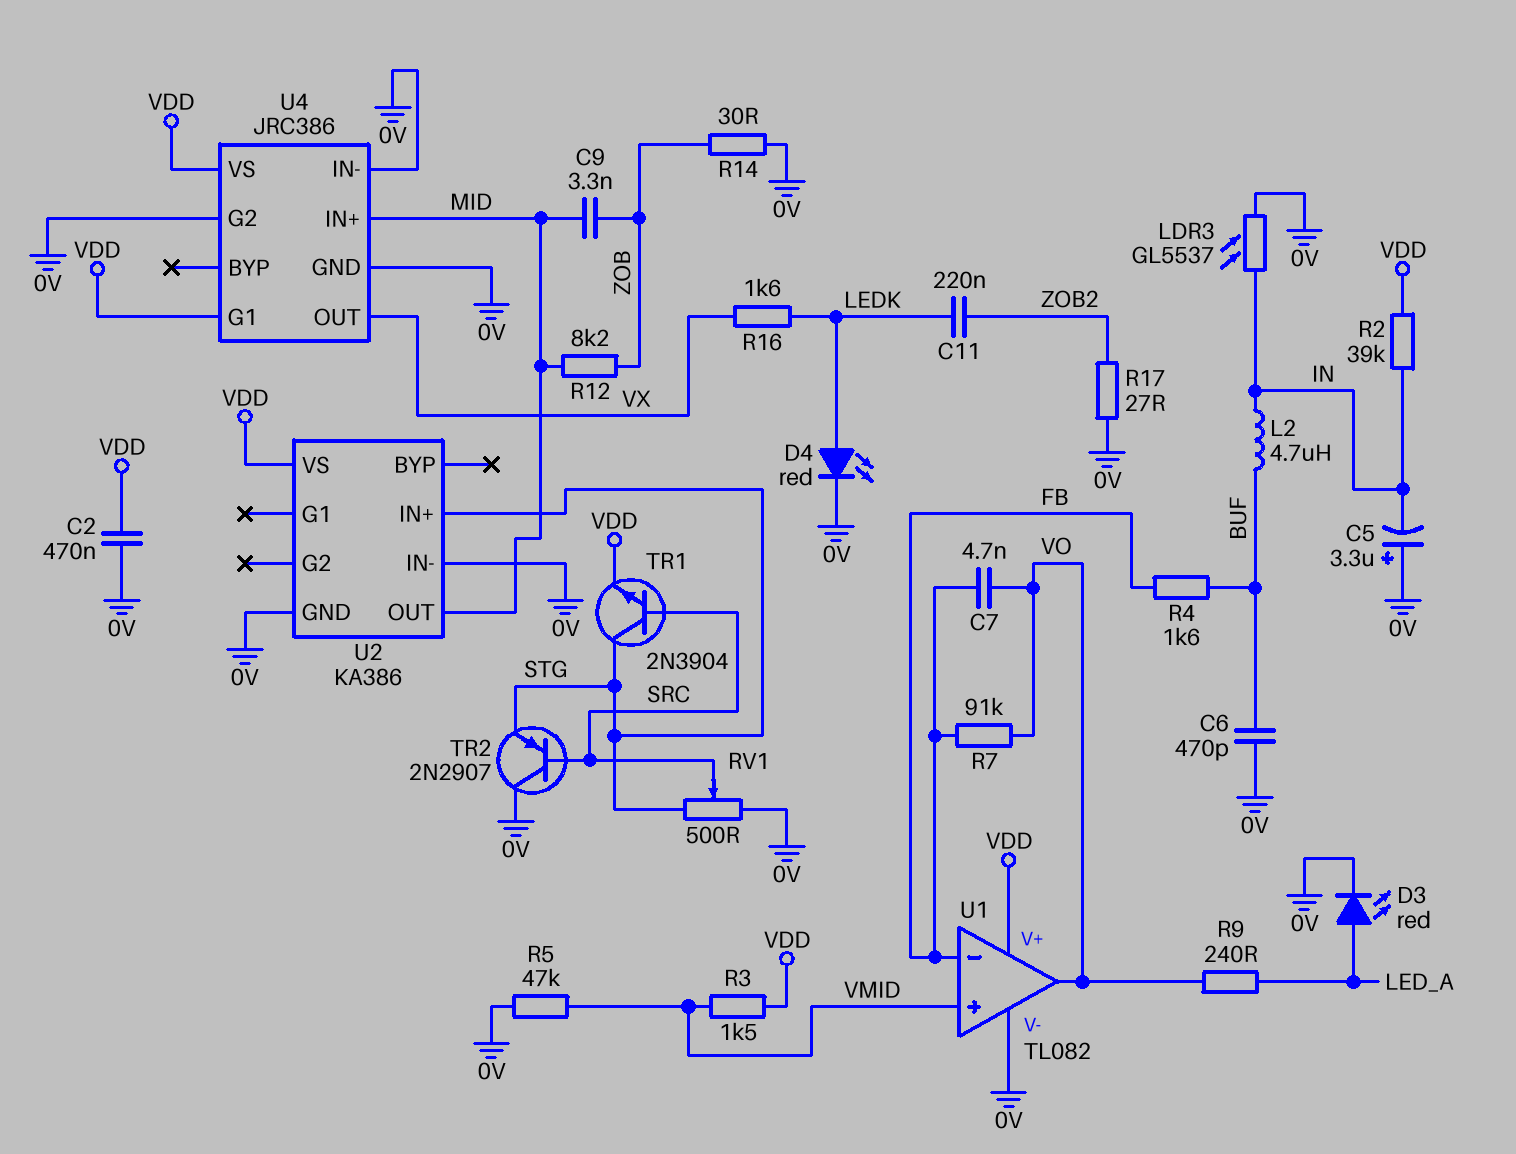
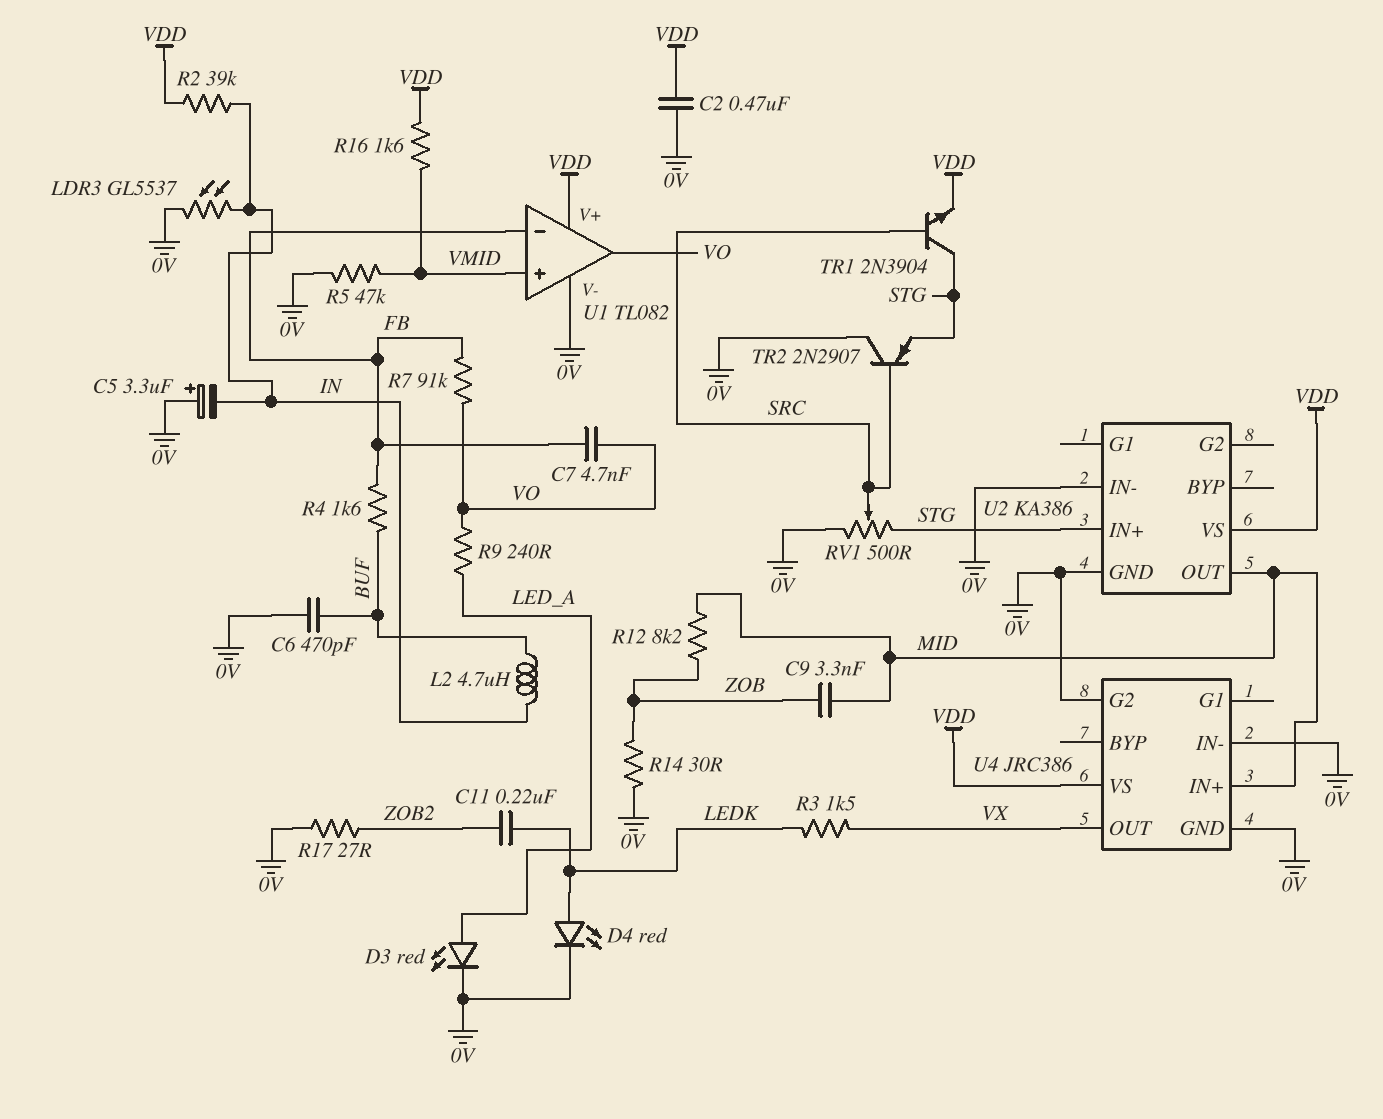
R3: 1.5k (VDD, VMID) -> 1.5k (LEDK, VX)
R16: 1.6k (LEDK, VX) -> 1.6k (VDD, VMID)
U4 pin G1: VDD -> none

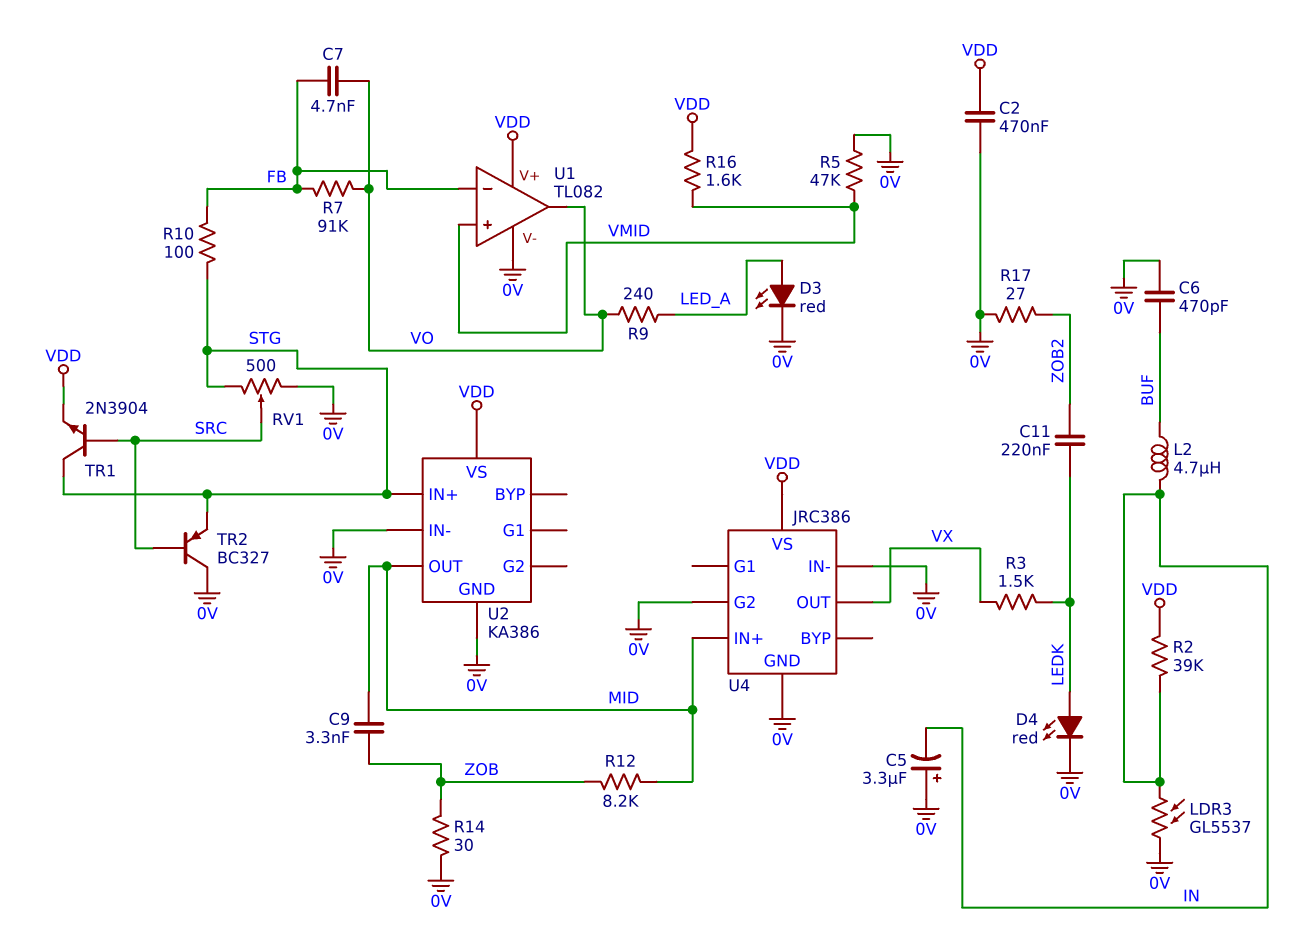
R4: 1.6k (BUF, FB) -> none
R10: none -> 100 (FB, STG)
TR2: PNP 2N2907 (B SRC, C 0V, E STG) -> PNP BC327 (B SRC, C 0V, E STG)

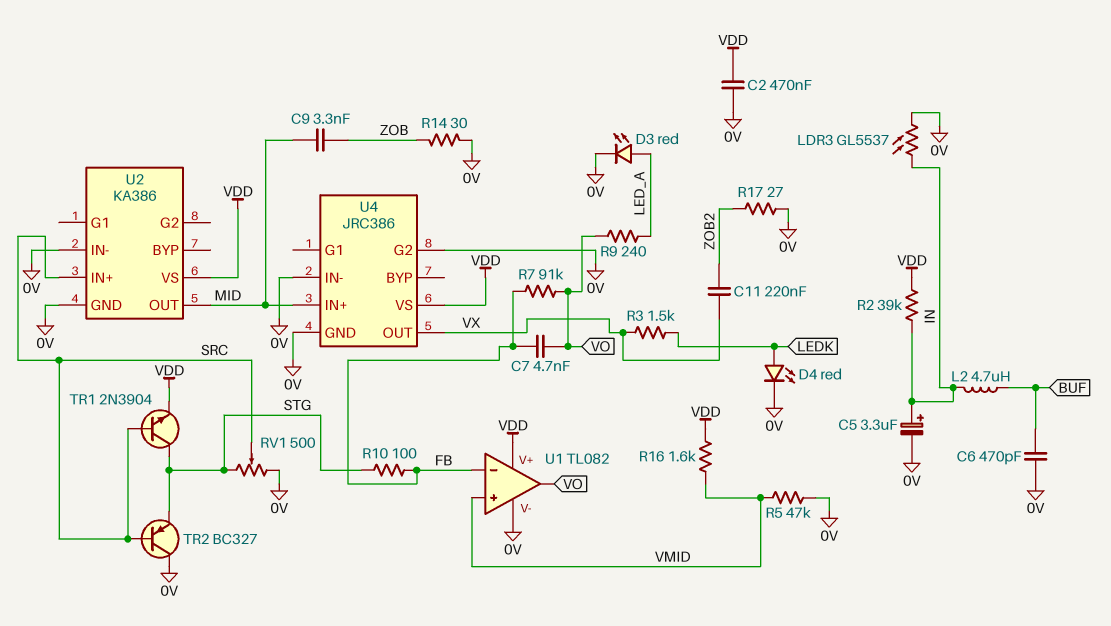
C5: 3.3uF (plus 0V, minus IN) -> 3.3uF (plus IN, minus 0V)
C11: 220nF (LEDK, ZOB2) -> 220nF (VX, ZOB2)
R12: 8.2k (MID, ZOB) -> none
U2 pin IN+: STG -> SRC

